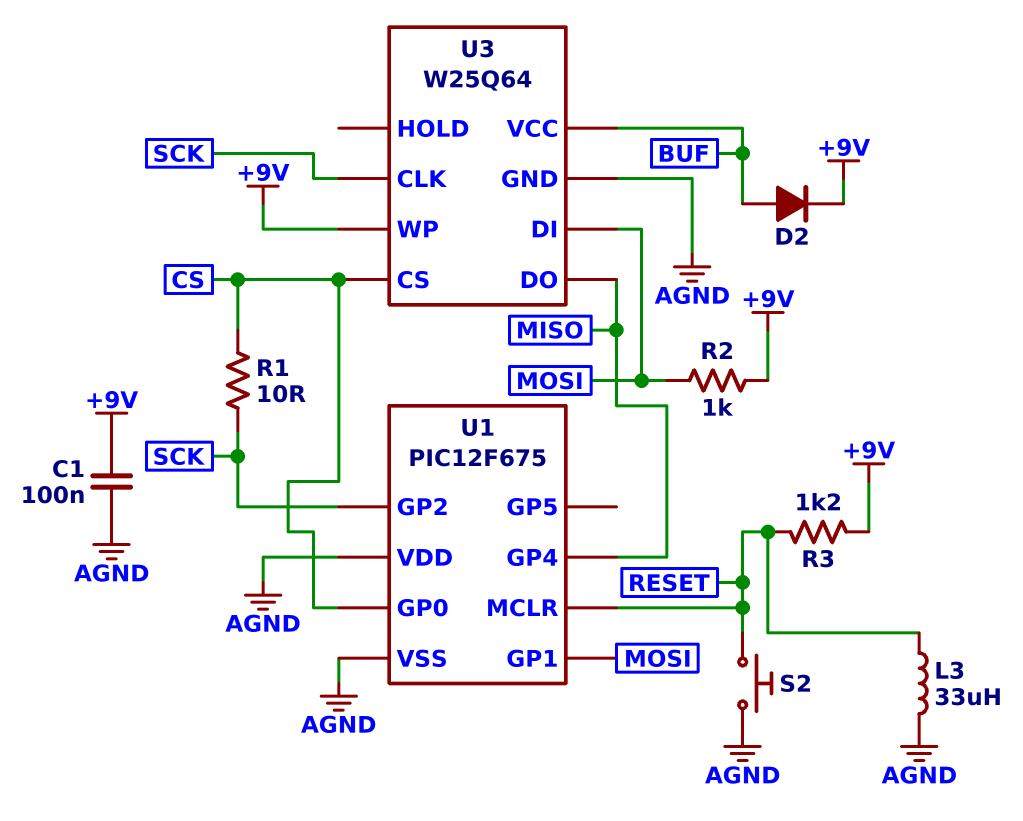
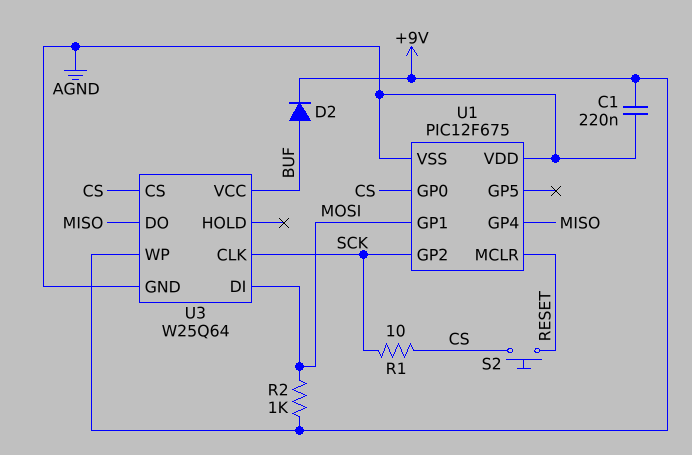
C1: 100nF (+9V, AGND) -> 220nF (+9V, AGND)
L3: 33uH (AGND, RESET) -> none
R3: 1.2k (+9V, RESET) -> none
S2: button (AGND, RESET) -> button (CS, RESET)

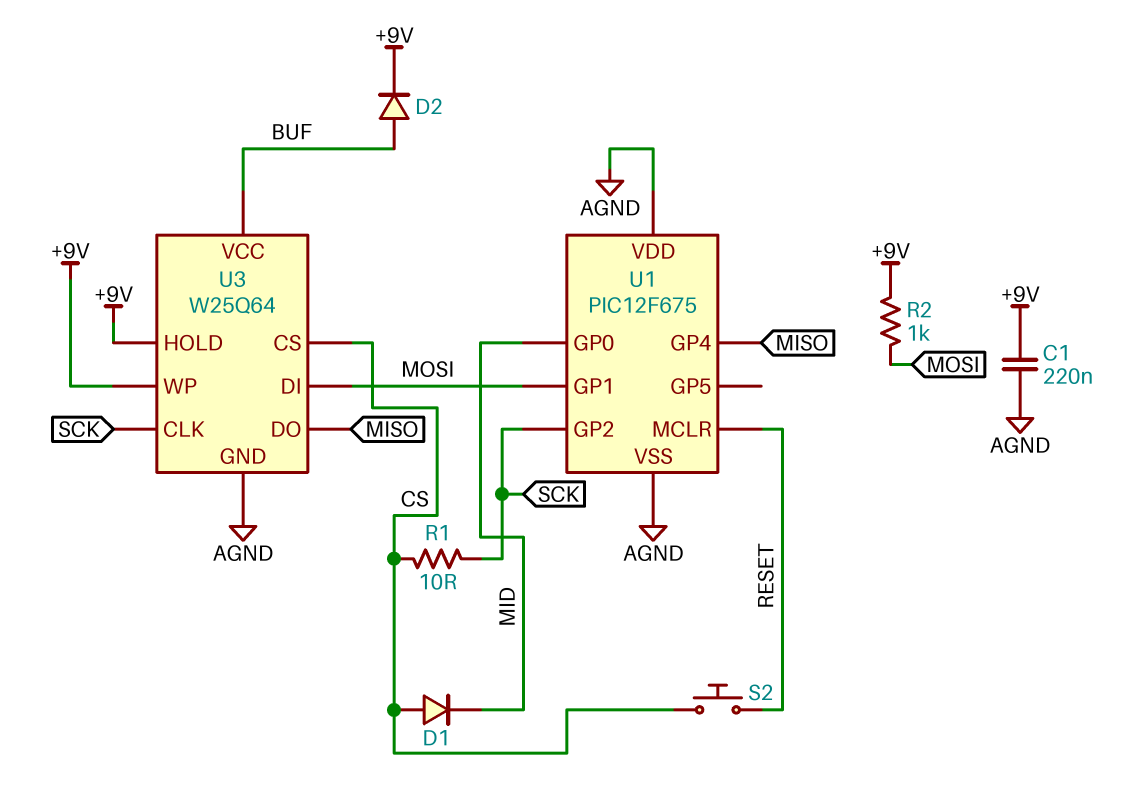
D1: none -> diode (A CS, K MID)
U1 pin GP0: CS -> MID
U3 pin HOLD: none -> +9V

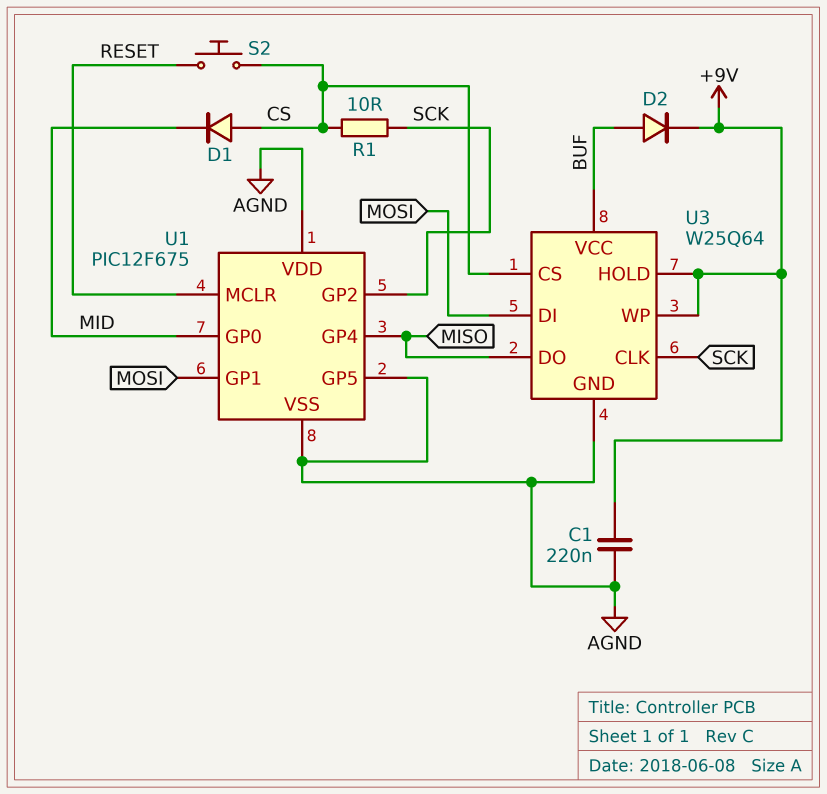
R2: 1k (+9V, MOSI) -> none
U1 pin GP5: none -> AGND

